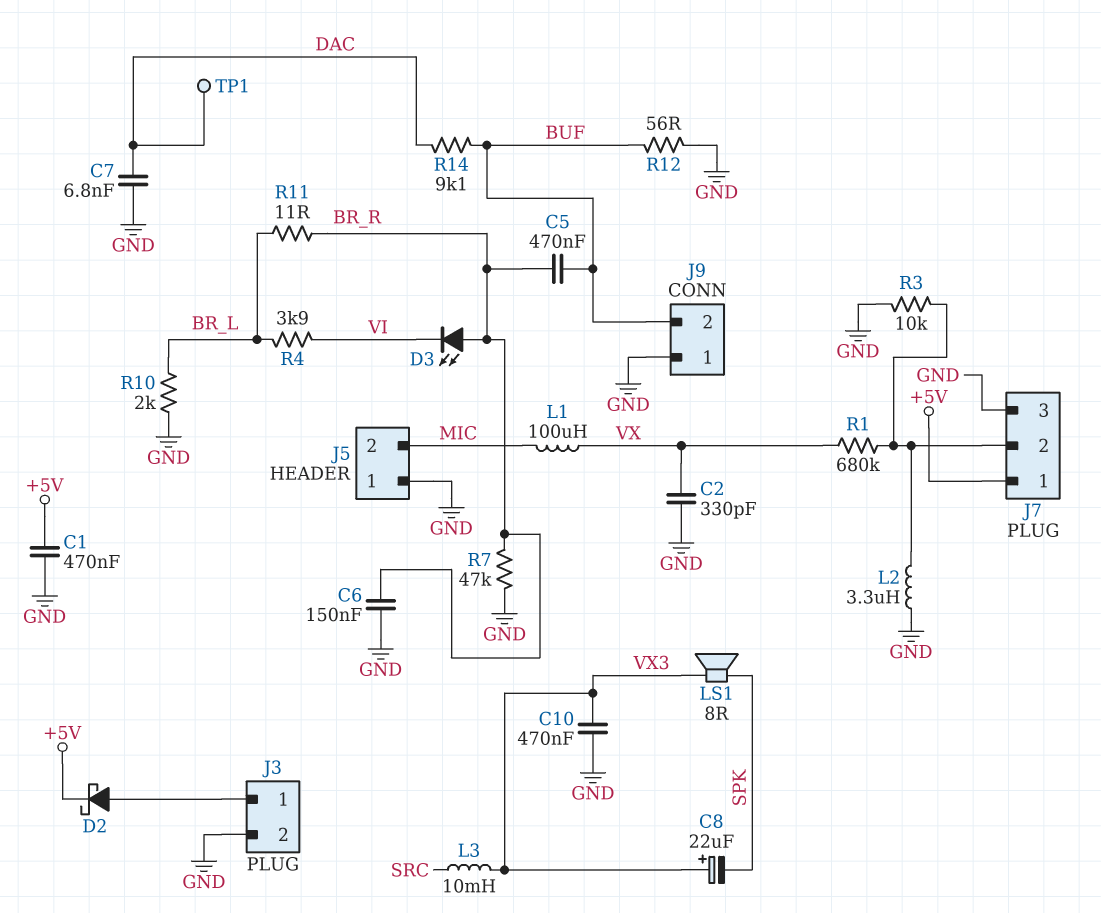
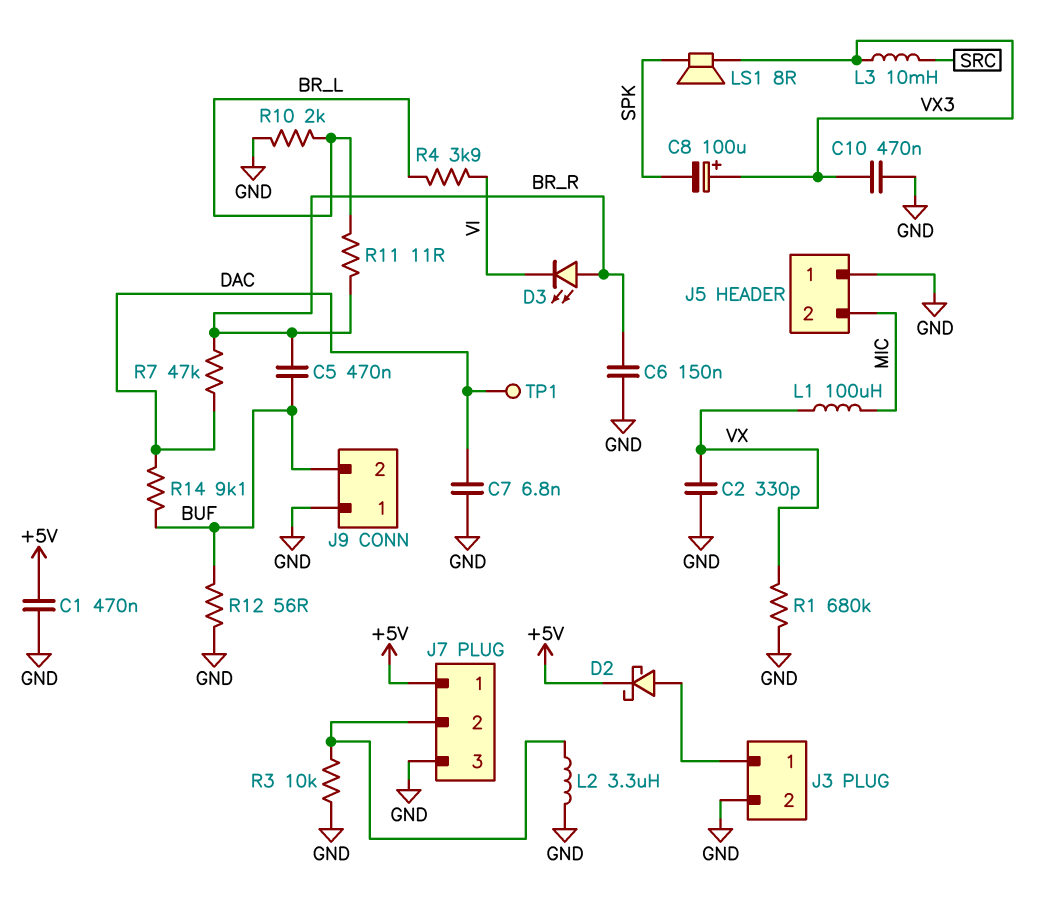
C8: 22uF (plus VX3, minus SPK) -> 100uF (plus VX3, minus SPK)
R1: 680k (J7/2, VX) -> 680k (GND, VX)
R7: 47k (BR_R, GND) -> 47k (BR_R, DAC)

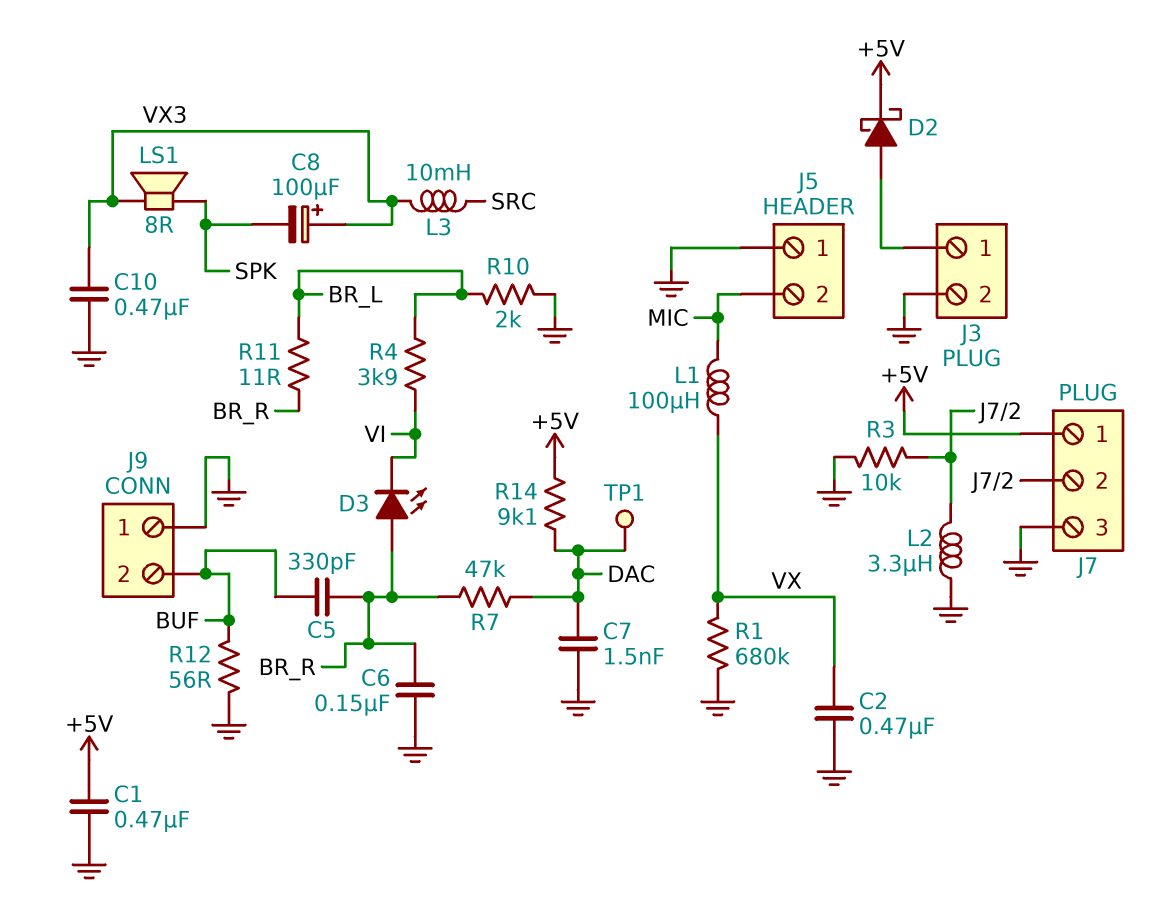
C2: 330pF (GND, VX) -> 470nF (GND, VX)
C5: 470nF (BR_R, BUF) -> 330pF (BR_R, BUF)
C7: 6.8nF (DAC, GND) -> 1.5nF (DAC, GND)
R14: 9.1k (BUF, DAC) -> 9.1k (+5V, DAC)

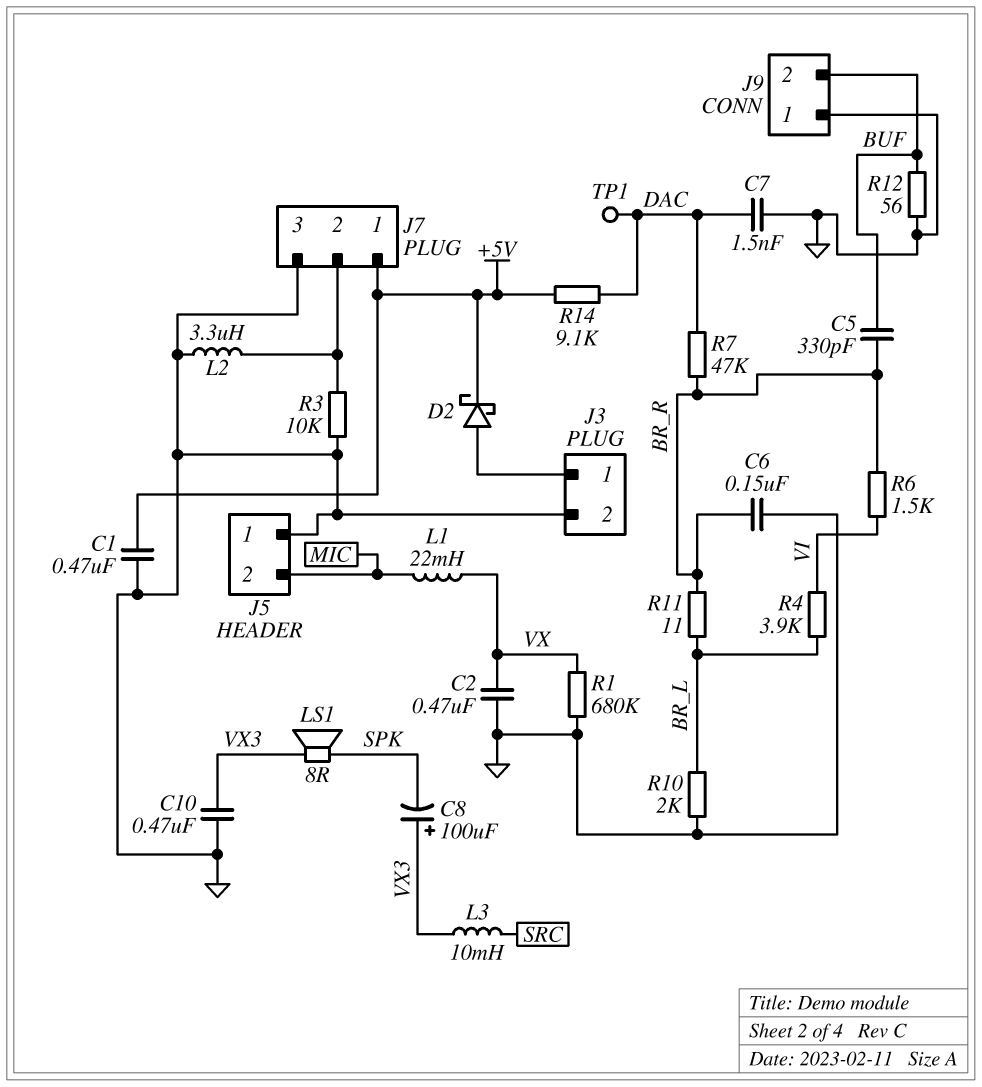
D3: LED (A BR_R, K VI) -> none
L1: 100uH (MIC, VX) -> 22mH (MIC, VX)
R6: none -> 1.5k (BR_R, VI)

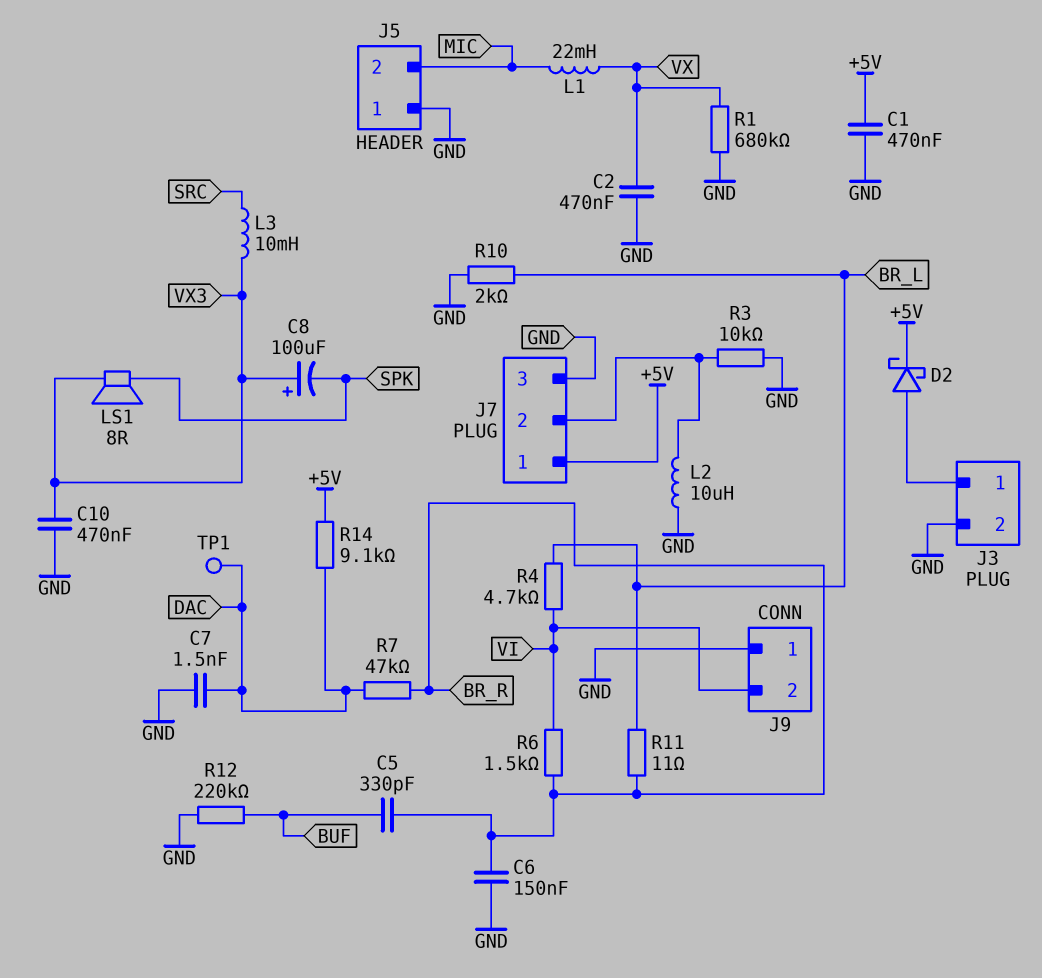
J9 pin 2: BUF -> VI
L2: 3.3uH (GND, J7/2) -> 10uH (GND, J7/2)
R4: 3.9k (BR_L, VI) -> 4.7k (BR_L, VI)
R12: 56 (BUF, GND) -> 220k (BUF, GND)

